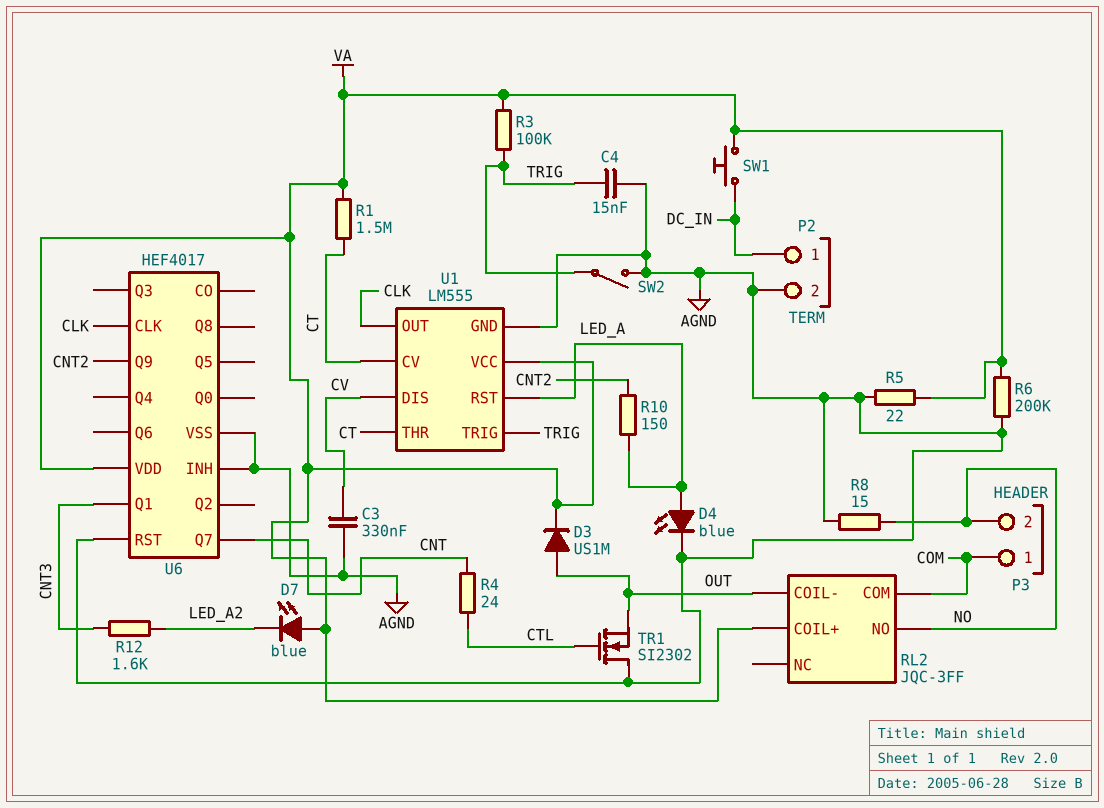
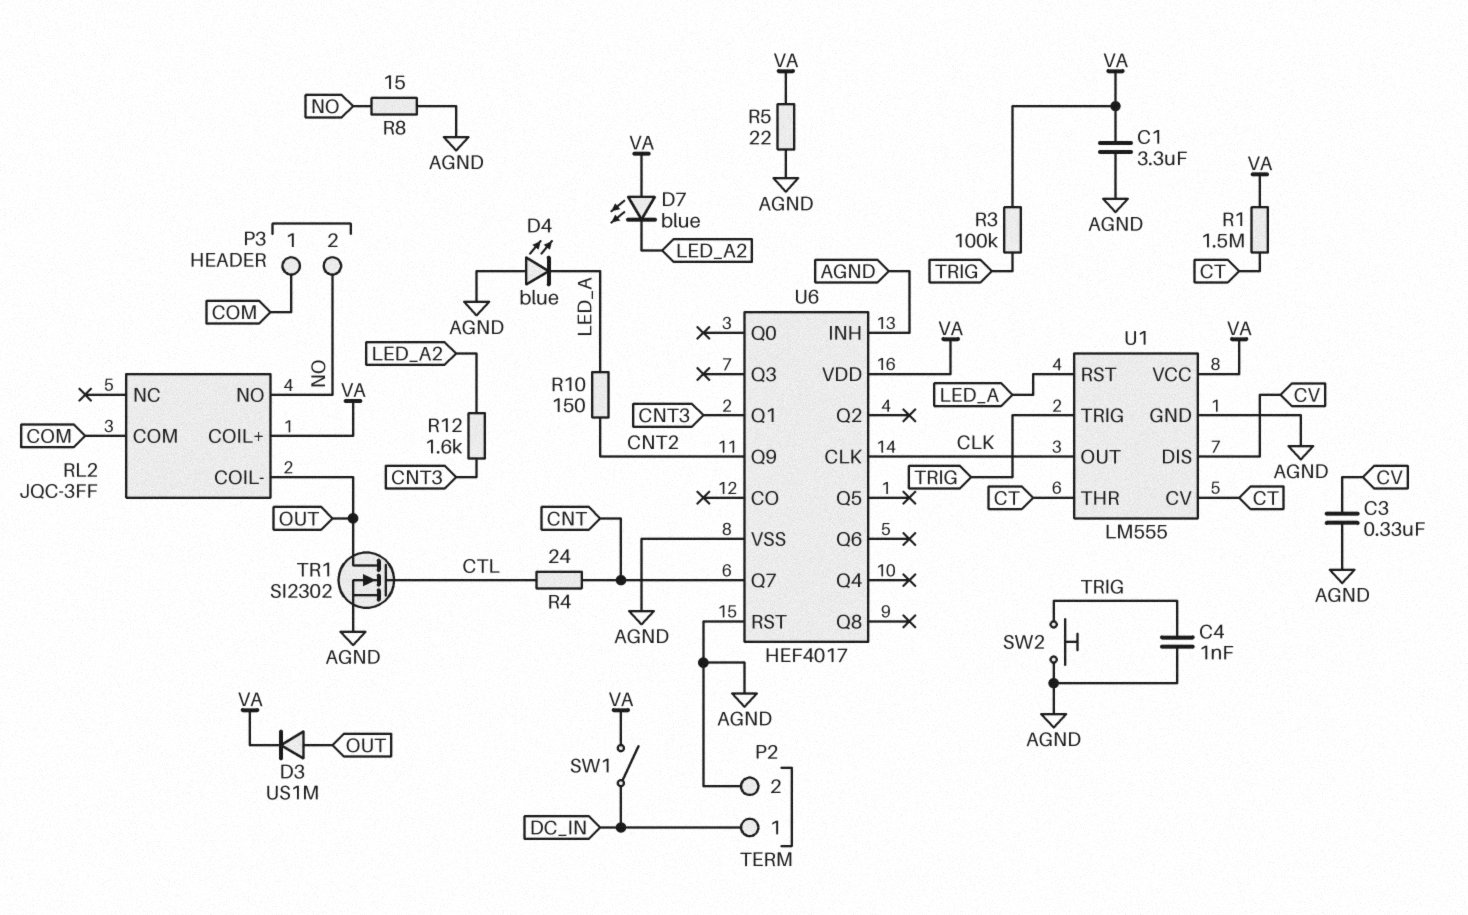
C1: none -> 3.3uF (AGND, VA)
C4: 15nF (AGND, TRIG) -> 1nF (AGND, TRIG)
D4: LED blue (A LED_A, K AGND) -> LED blue (A AGND, K LED_A)
R6: 200k (AGND, VA) -> none
SW1: button (DC_IN, VA) -> switch (DC_IN, VA)
SW2: switch (AGND, TRIG) -> button (AGND, TRIG)
TR1: NMOS SI2302 (G CTL, D AGND, S OUT) -> NMOS SI2302 (G CTL, D OUT, S AGND)

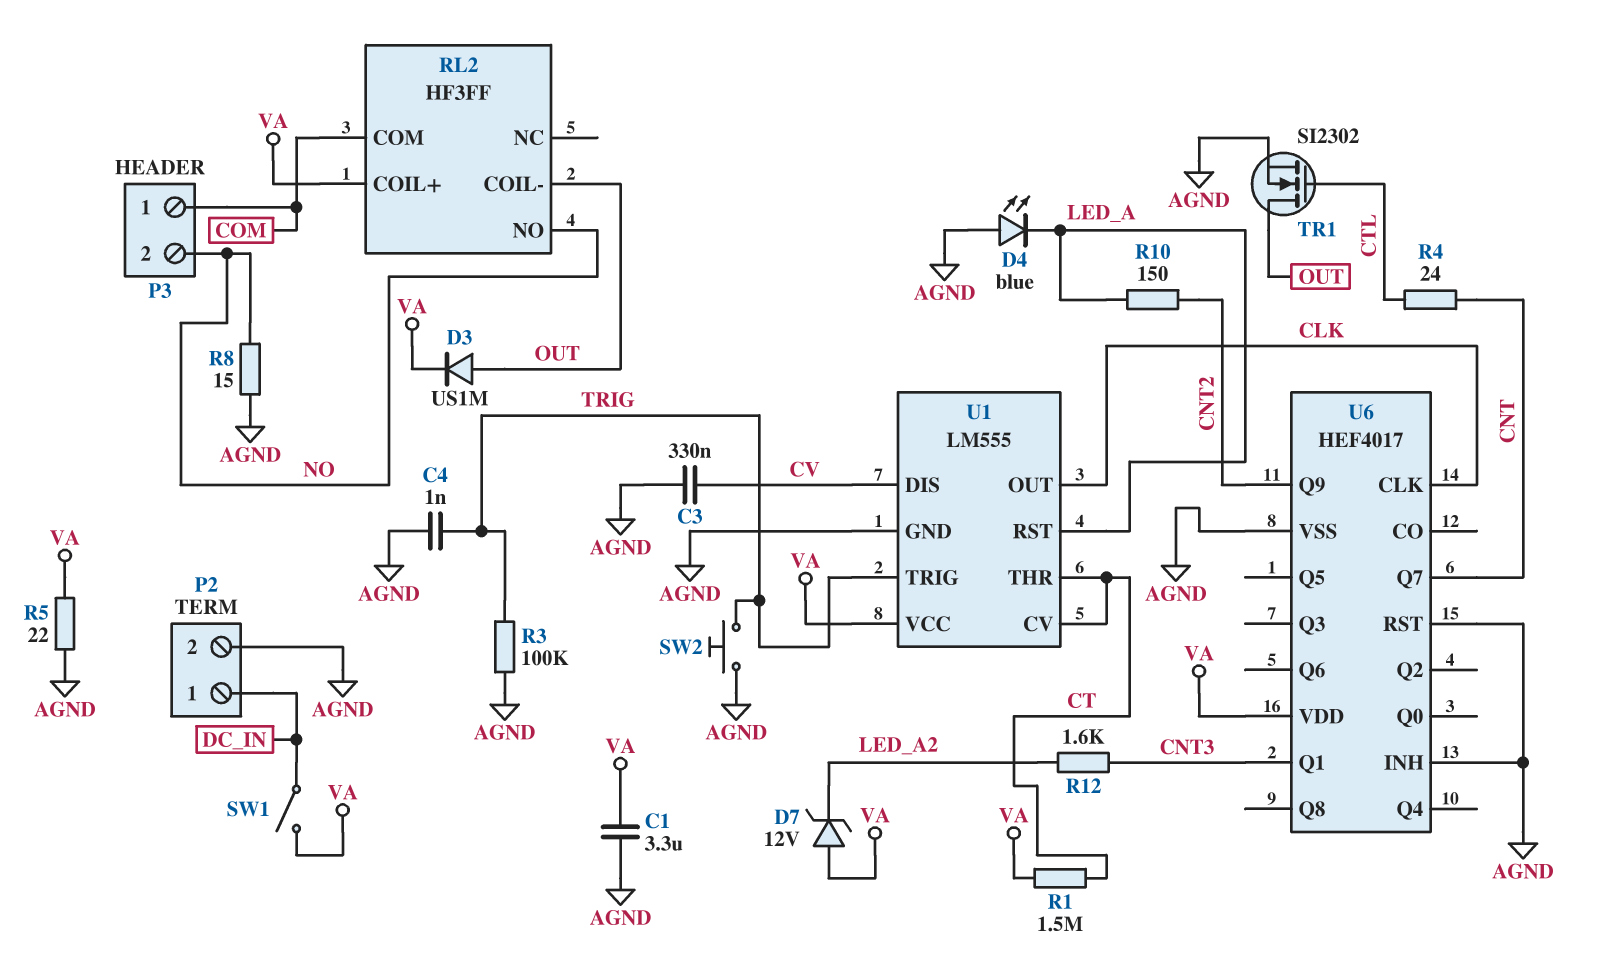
D7: LED blue (A VA, K LED_A2) -> zener 12V (A VA, K LED_A2)
R3: 100k (TRIG, VA) -> 100k (AGND, TRIG)
RL2: JQC-3FF -> HF3FF

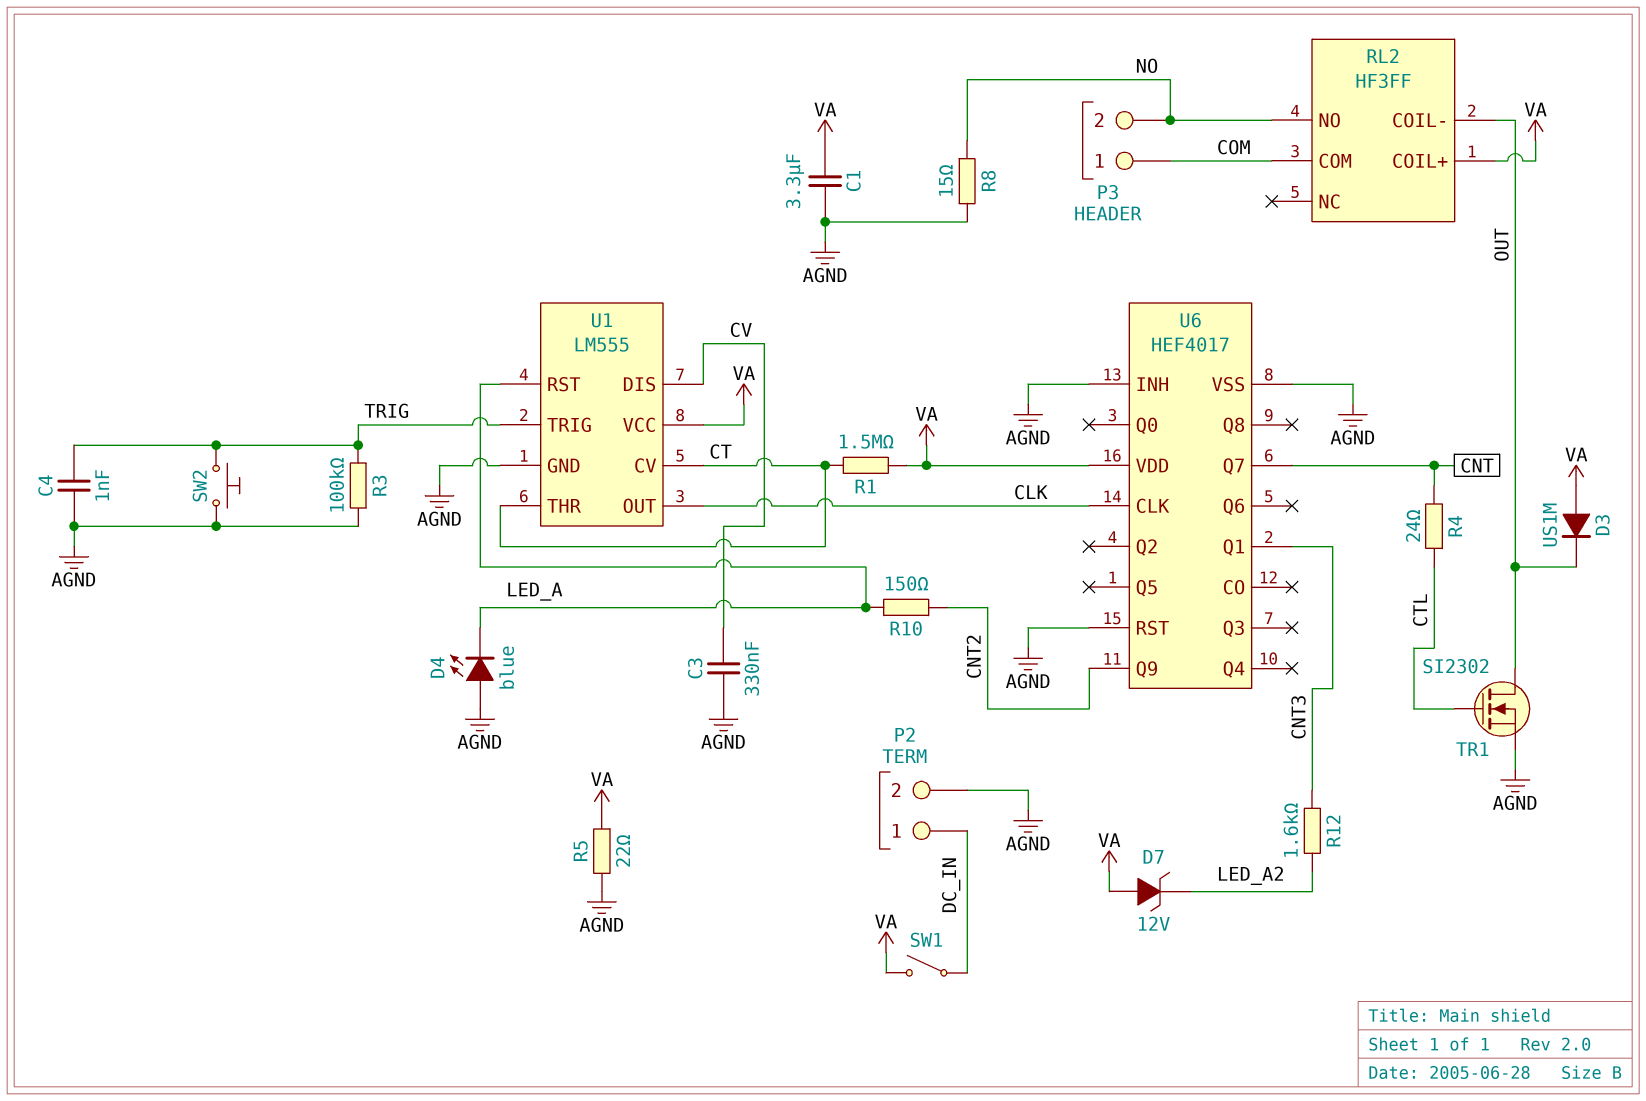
D3: diode US1M (A OUT, K VA) -> diode US1M (A VA, K OUT)

